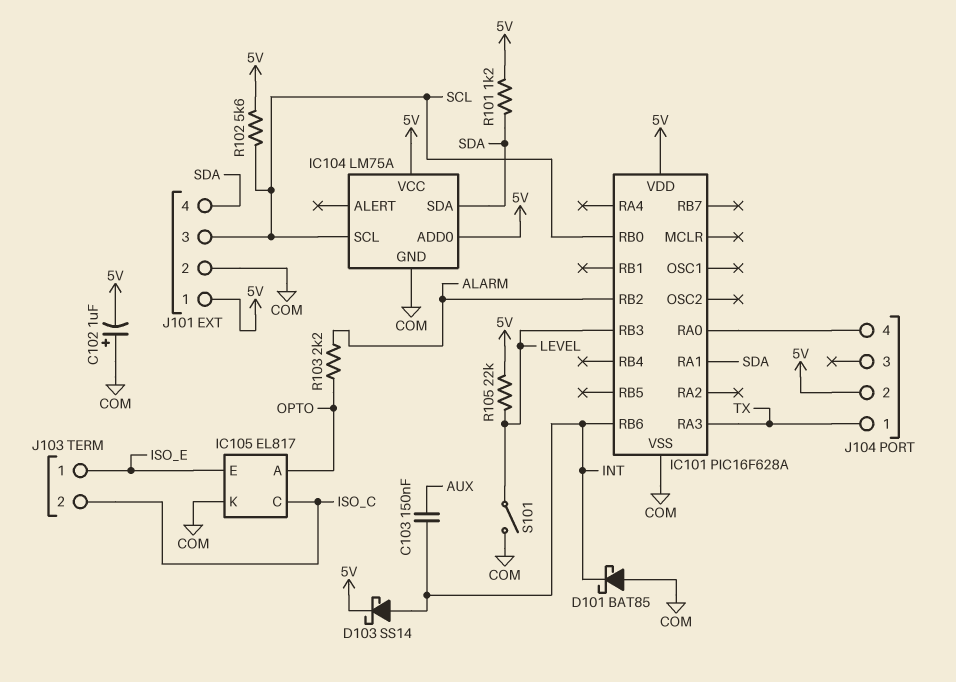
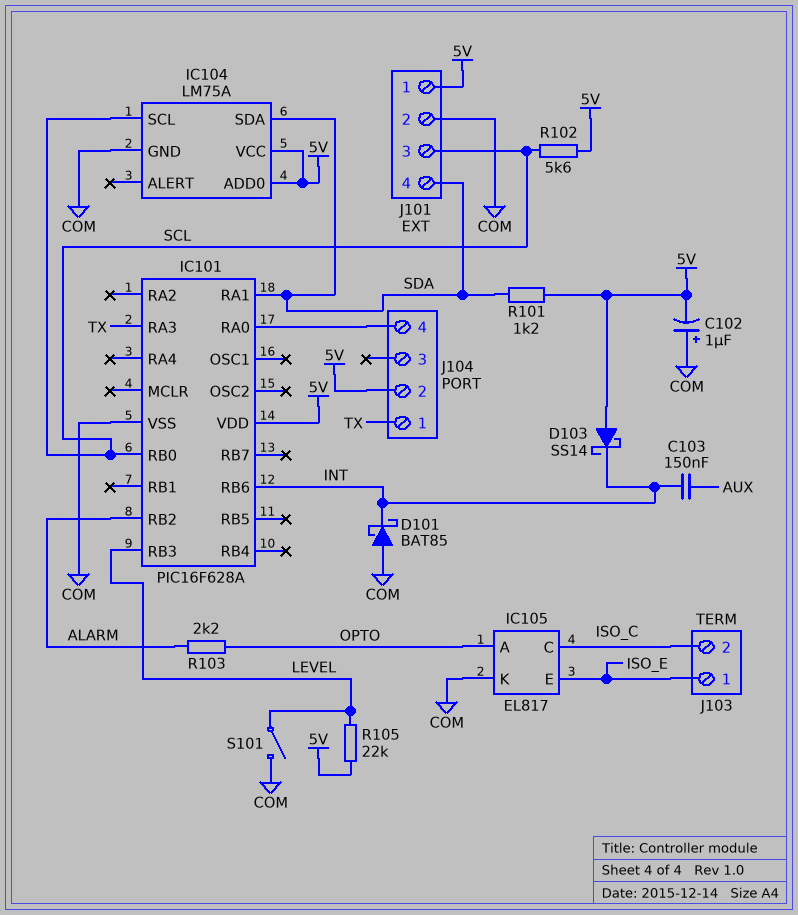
D103: schottky SS14 (A INT, K 5V) -> schottky SS14 (A 5V, K INT)

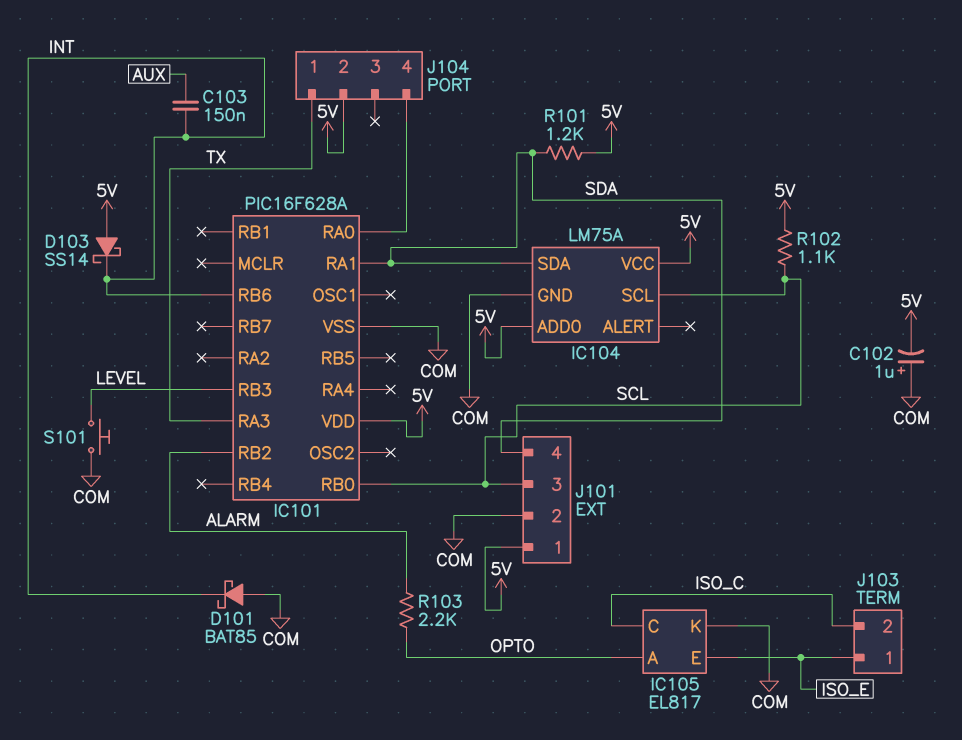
R102: 5.6k (5V, SCL) -> 1.1k (5V, SCL)
R105: 22k (5V, LEVEL) -> none
S101: switch (COM, LEVEL) -> button (COM, LEVEL)

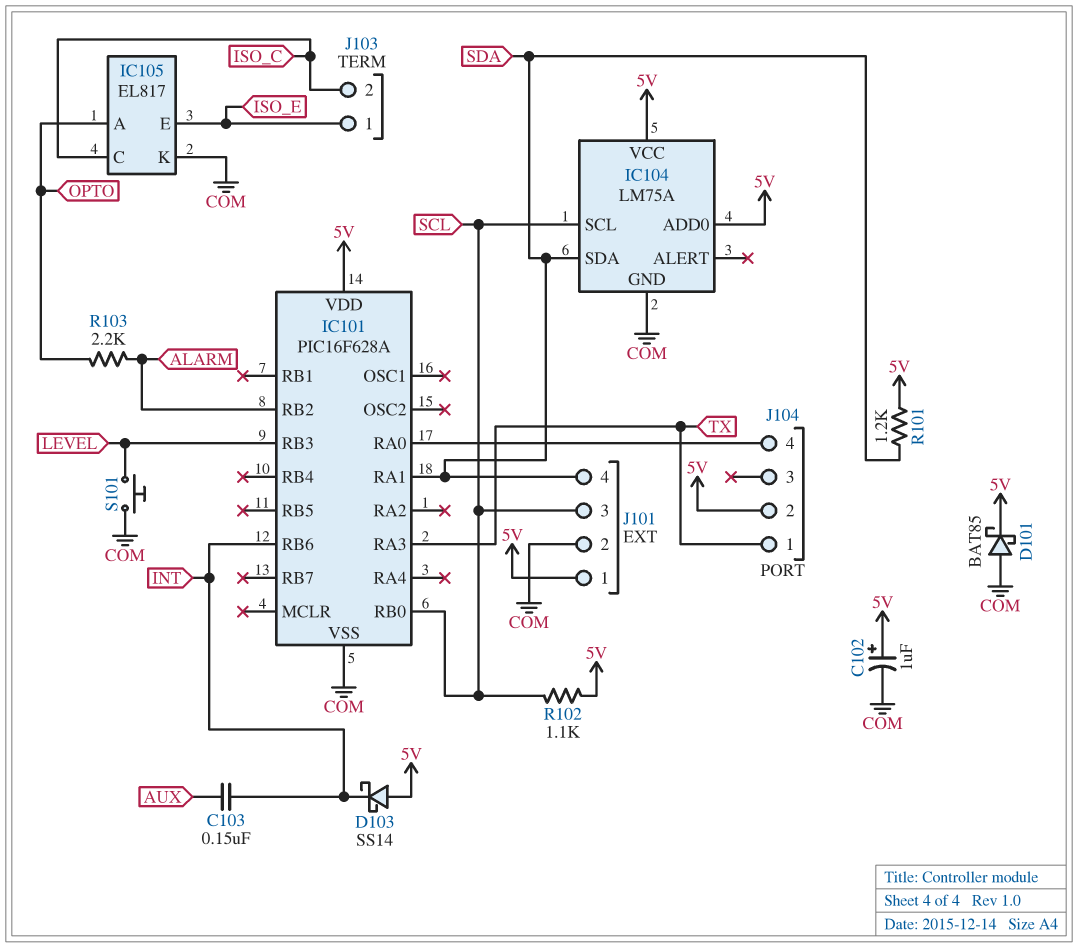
C102: 1uF (plus COM, minus 5V) -> 1uF (plus 5V, minus COM)
D101: schottky BAT85 (A COM, K INT) -> schottky BAT85 (A COM, K 5V)

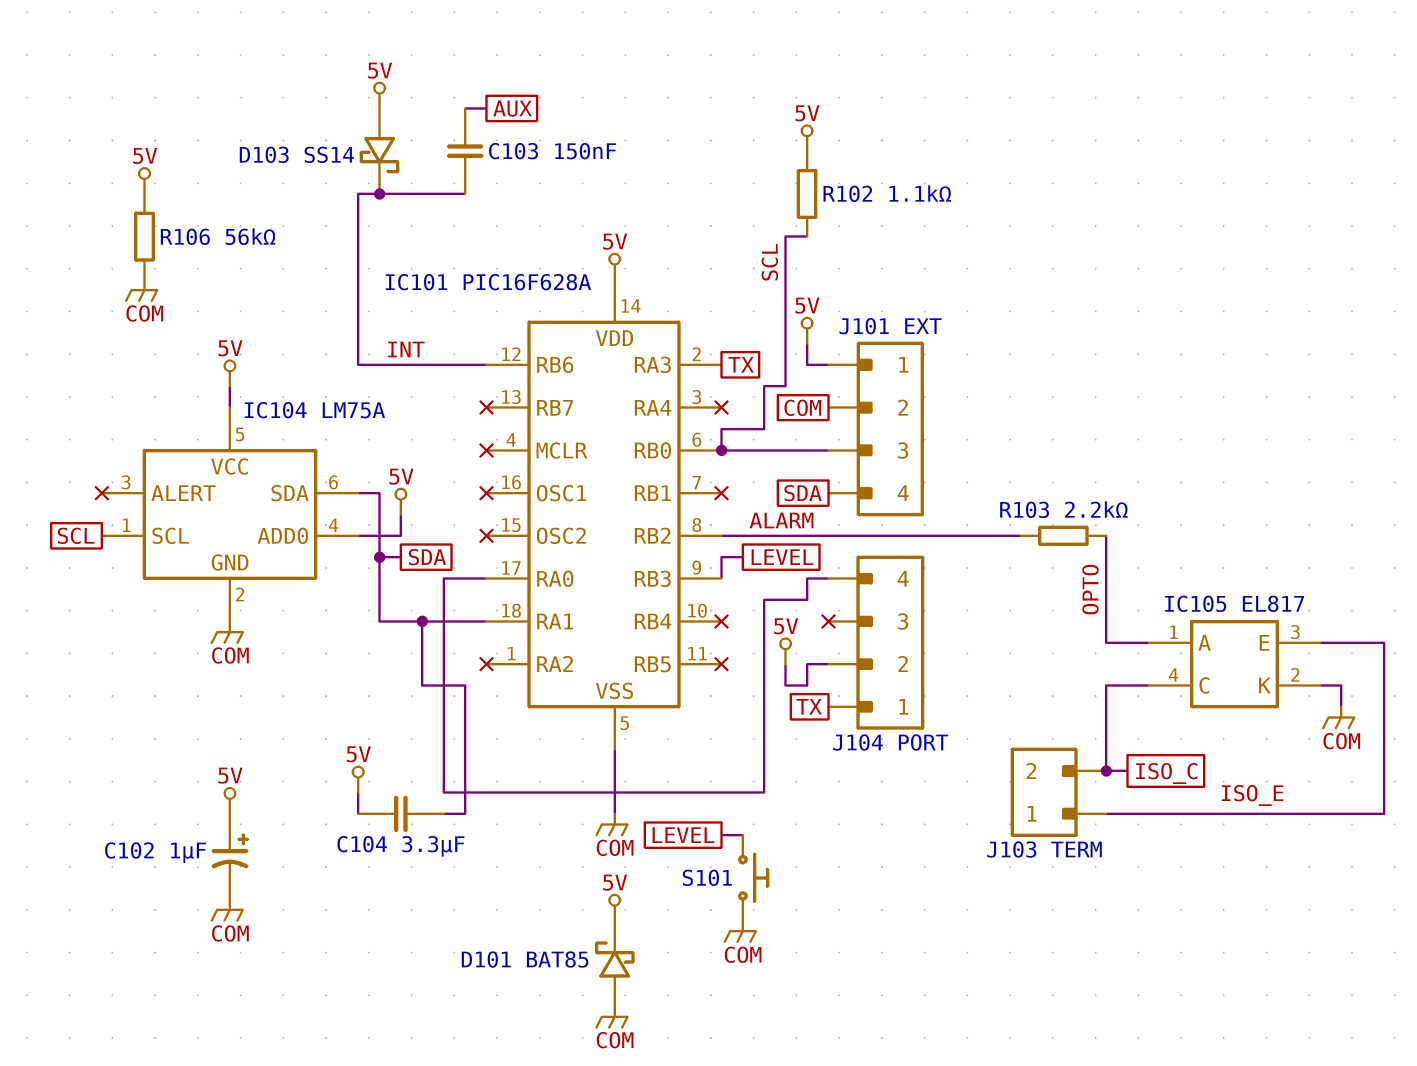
C104: none -> 3.3uF (5V, SDA)
R101: 1.2k (5V, SDA) -> none
R106: none -> 56k (5V, COM)

